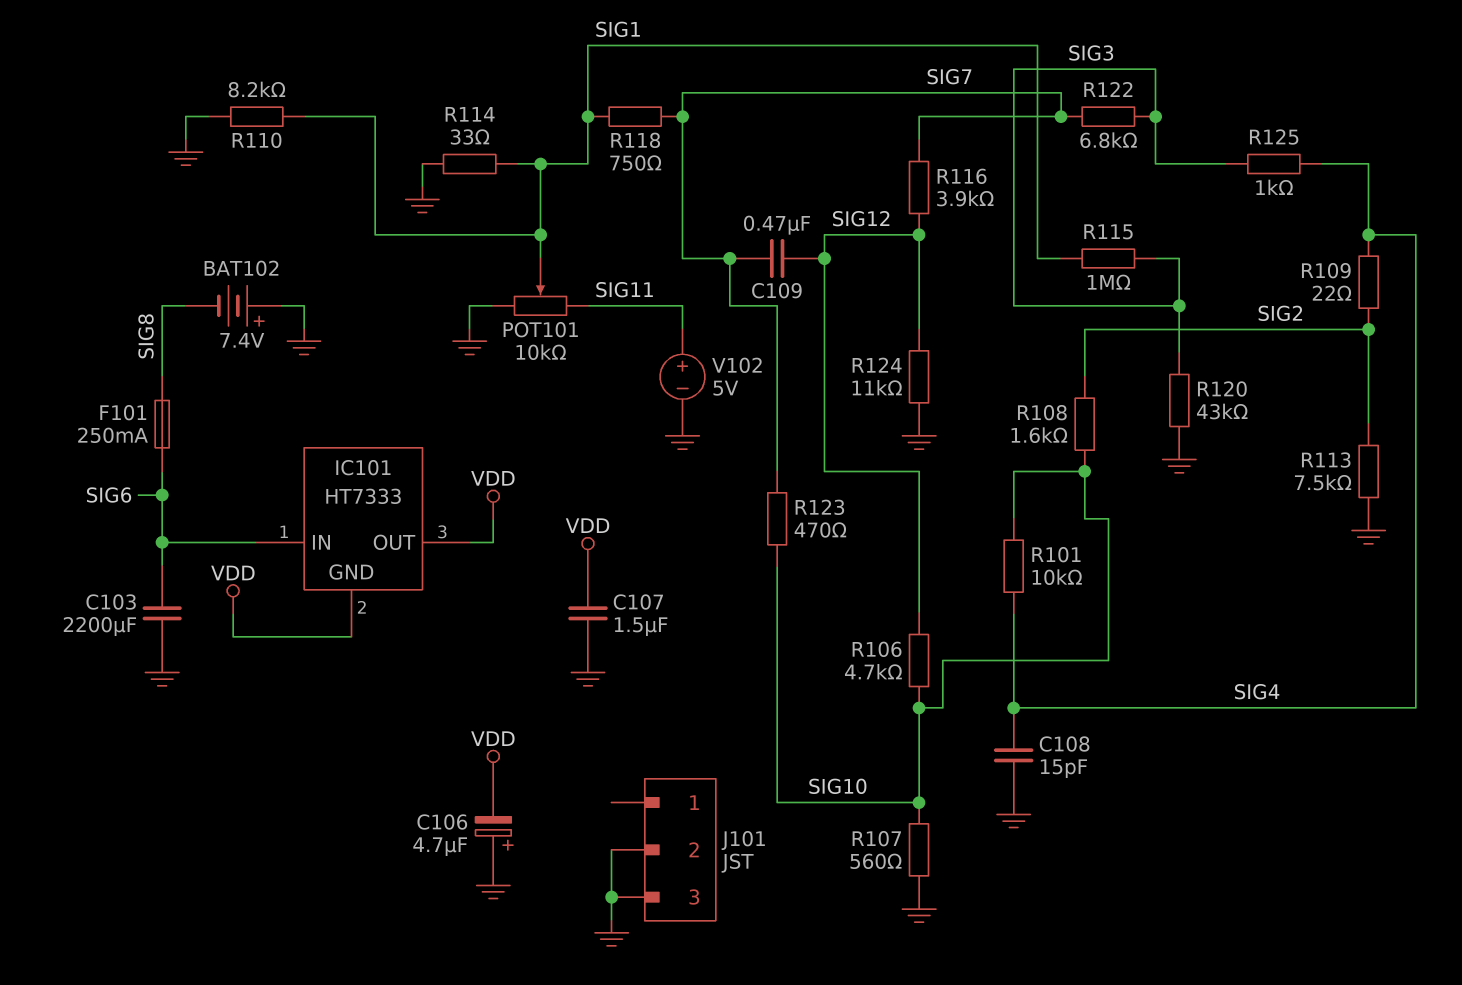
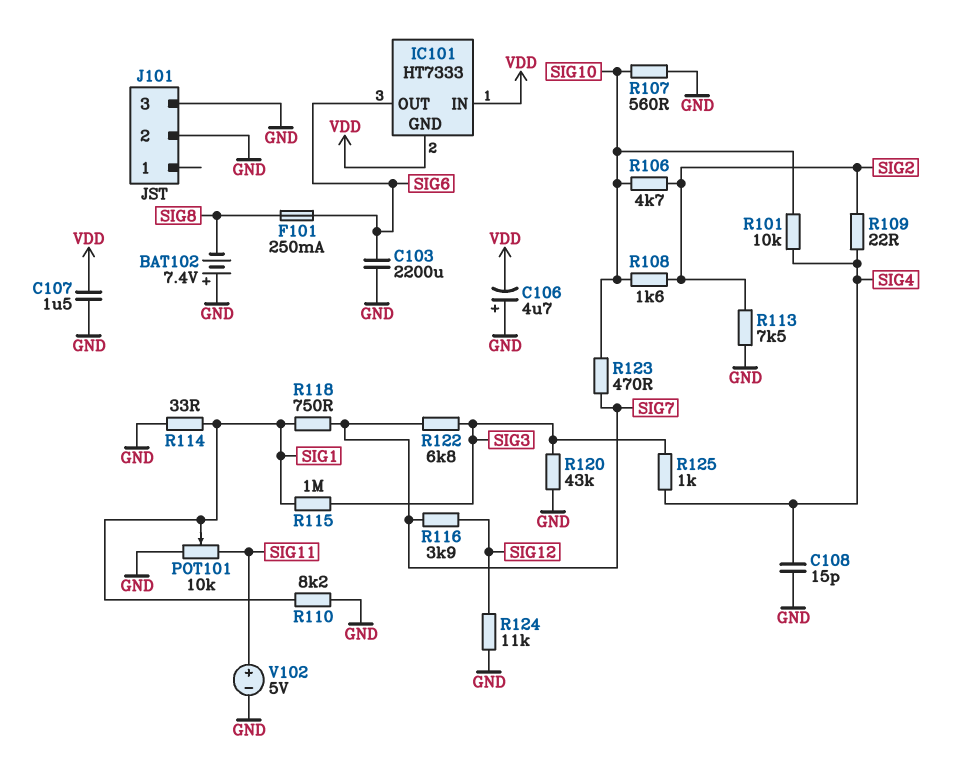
C109: 470nF (SIG7, SIG12) -> none
IC101 pin IN: SIG6 -> VDD
IC101 pin OUT: VDD -> SIG6
R106: 4.7k (SIG10, SIG12) -> 4.7k (SIG2, SIG10)

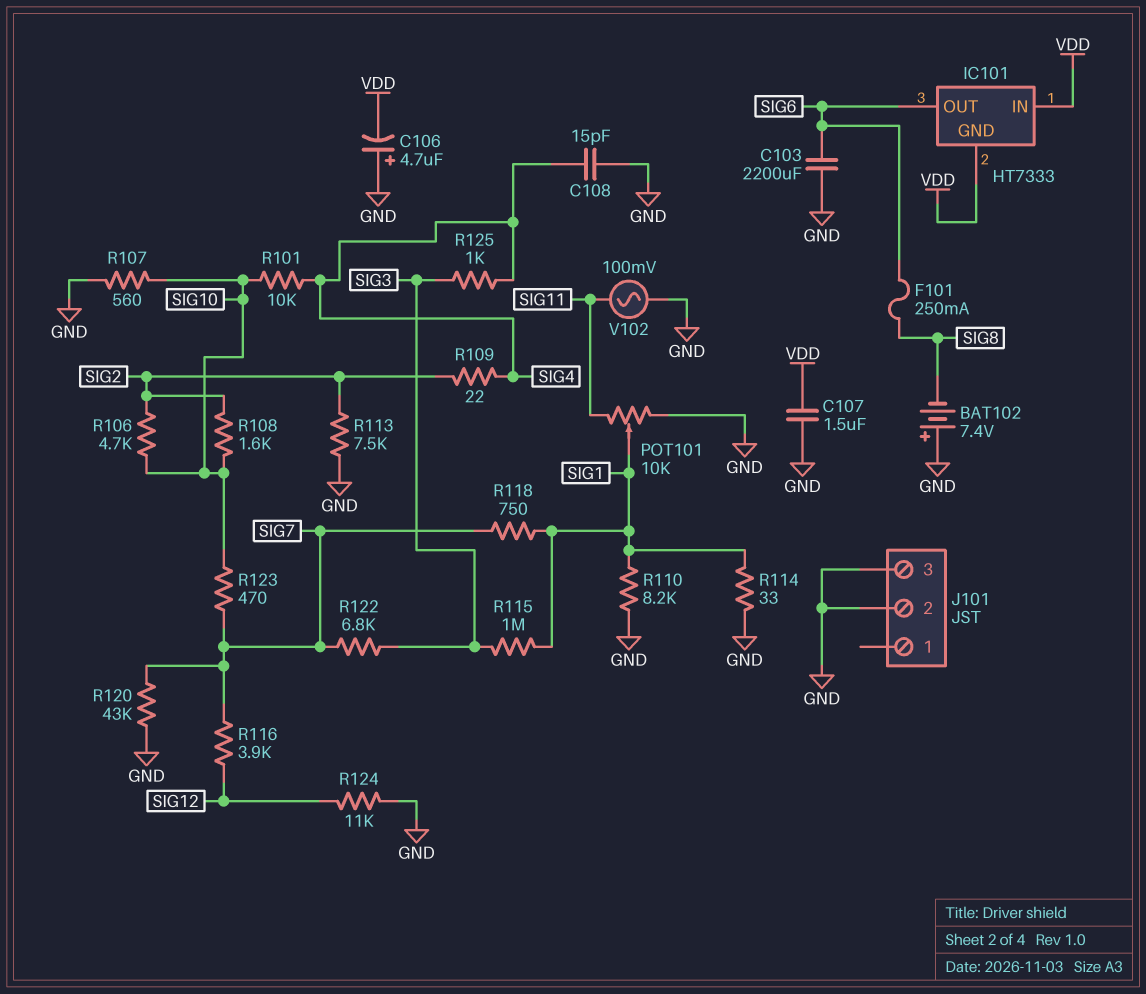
R120: 43k (GND, SIG3) -> 43k (GND, SIG7)
V102: 5V (plus SIG11, minus GND) -> AC 100mV (GND, SIG11)

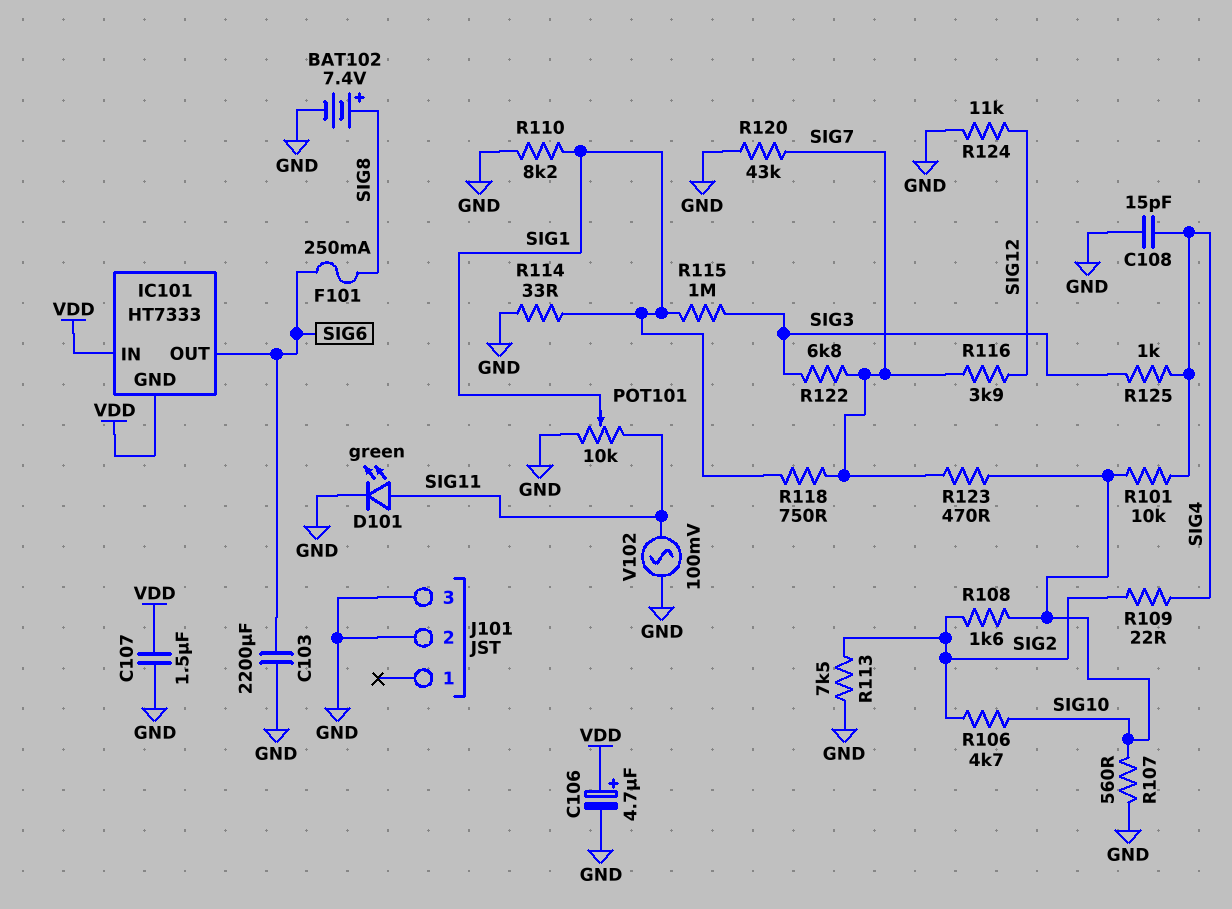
BAT102: 7.4V (plus GND, minus SIG8) -> 7.4V (plus SIG8, minus GND)
C106: 4.7uF (plus GND, minus VDD) -> 4.7uF (plus VDD, minus GND)
D101: none -> LED green (A SIG11, K GND)

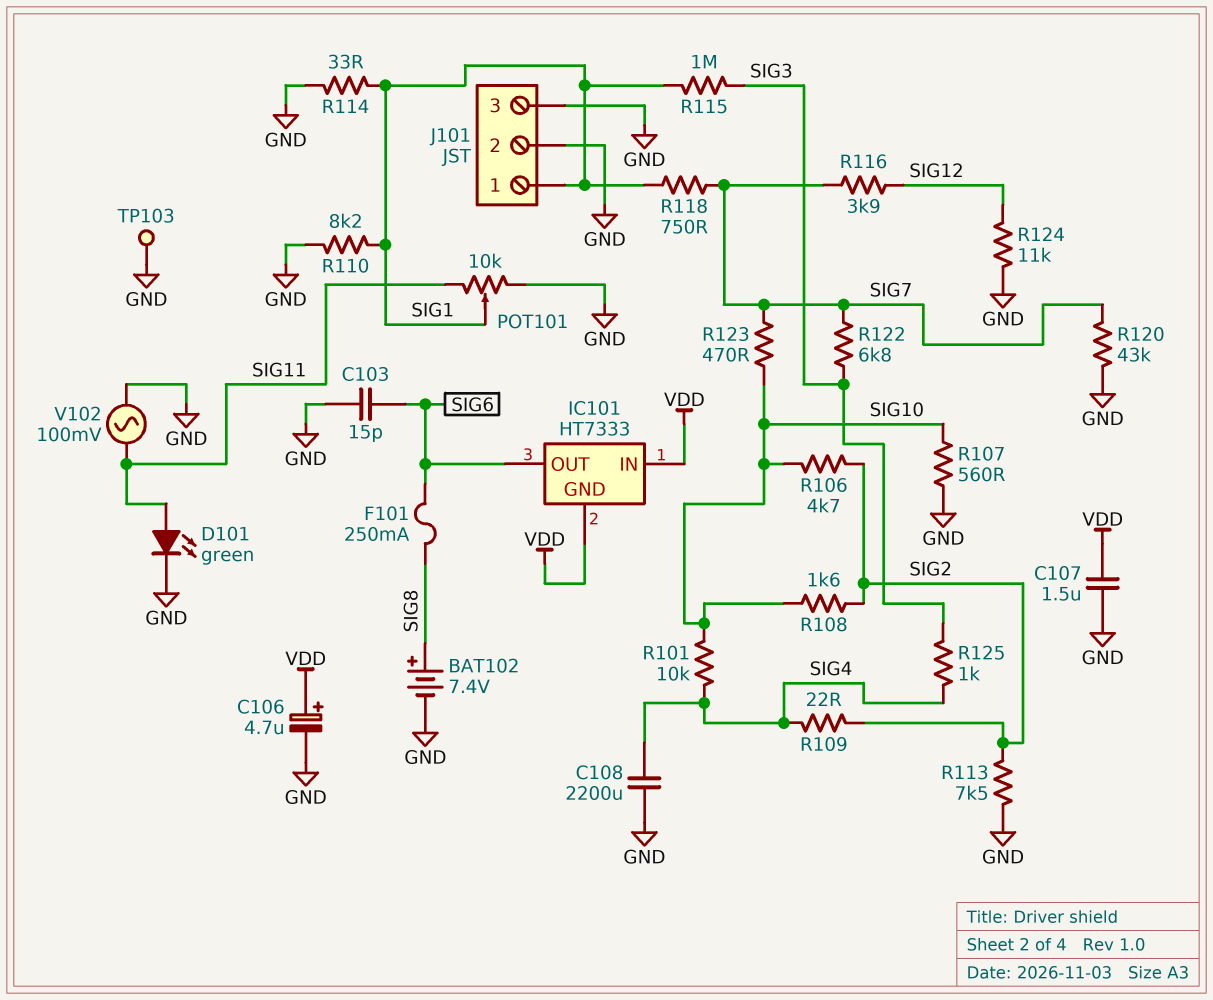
C103: 2200uF (GND, SIG6) -> 15pF (GND, SIG6)
C108: 15pF (GND, SIG4) -> 2200uF (GND, SIG4)
J101 pin 1: none -> SIG1
TP103: none -> test point (GND)

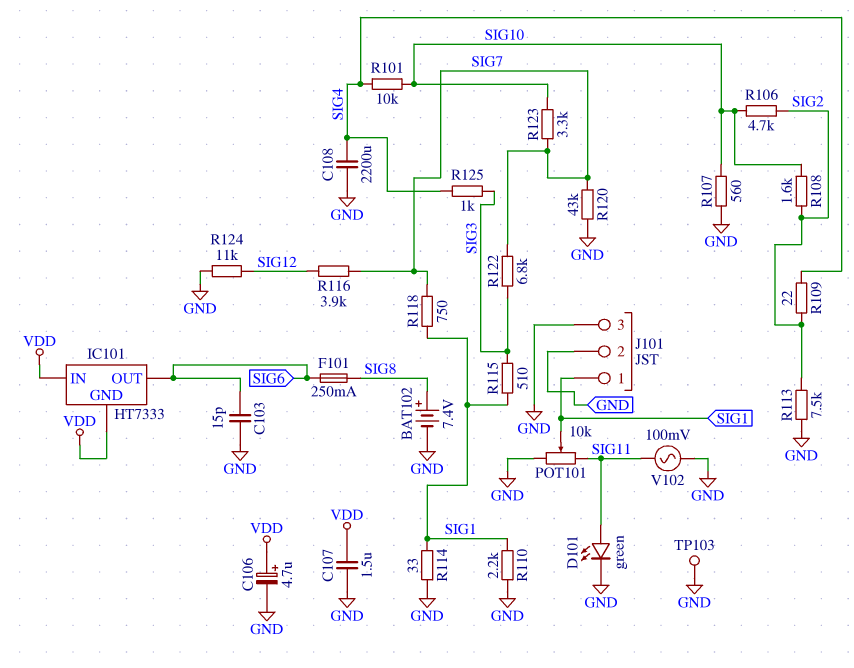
R110: 8.2k (GND, SIG1) -> 2.2k (GND, SIG1)
R115: 1M (SIG1, SIG3) -> 510 (SIG1, SIG3)
R123: 470 (SIG7, SIG10) -> 3.3k (SIG7, SIG10)

